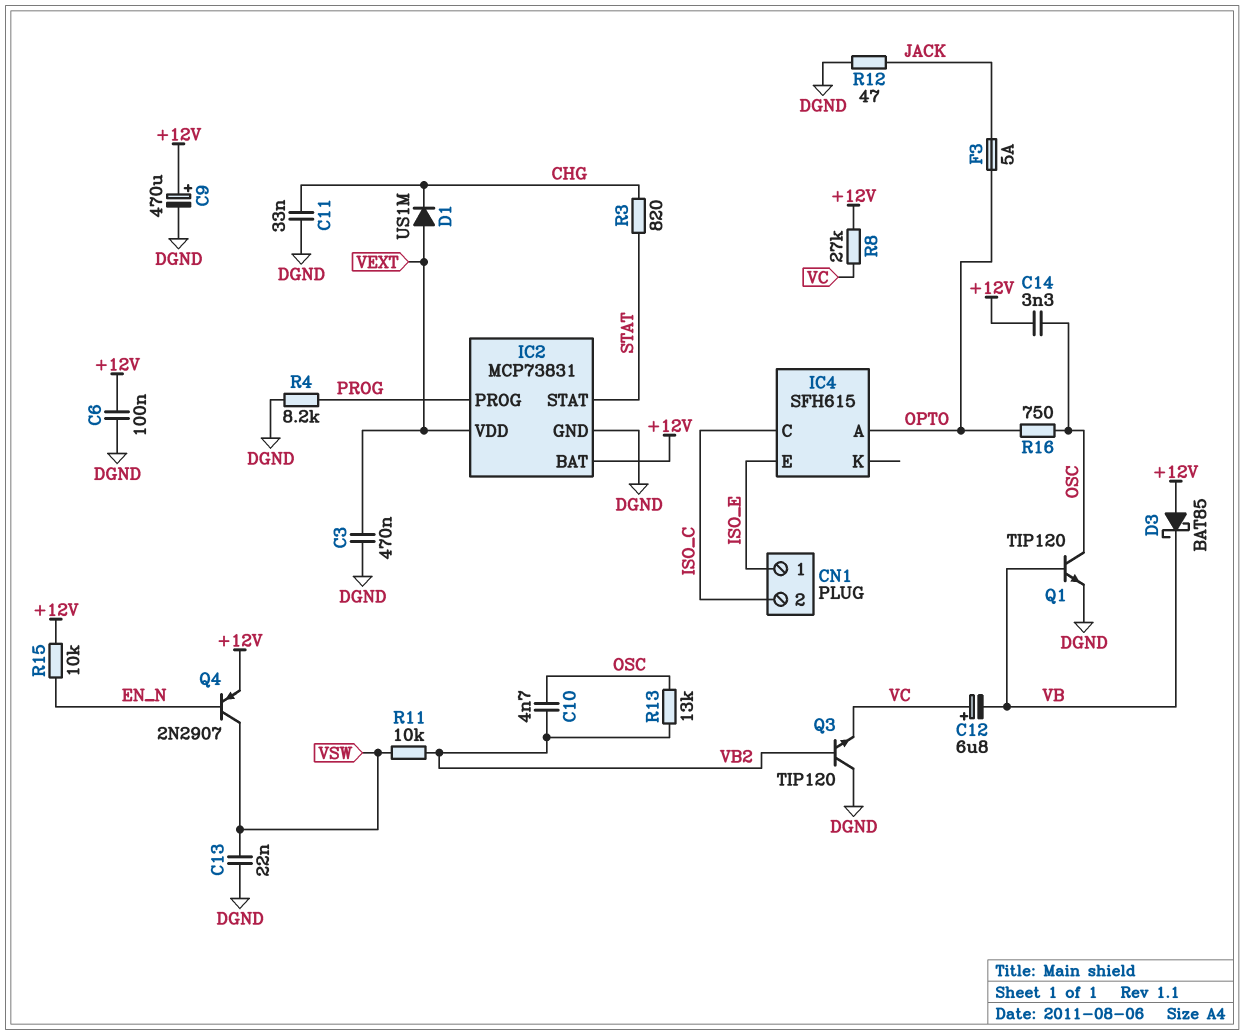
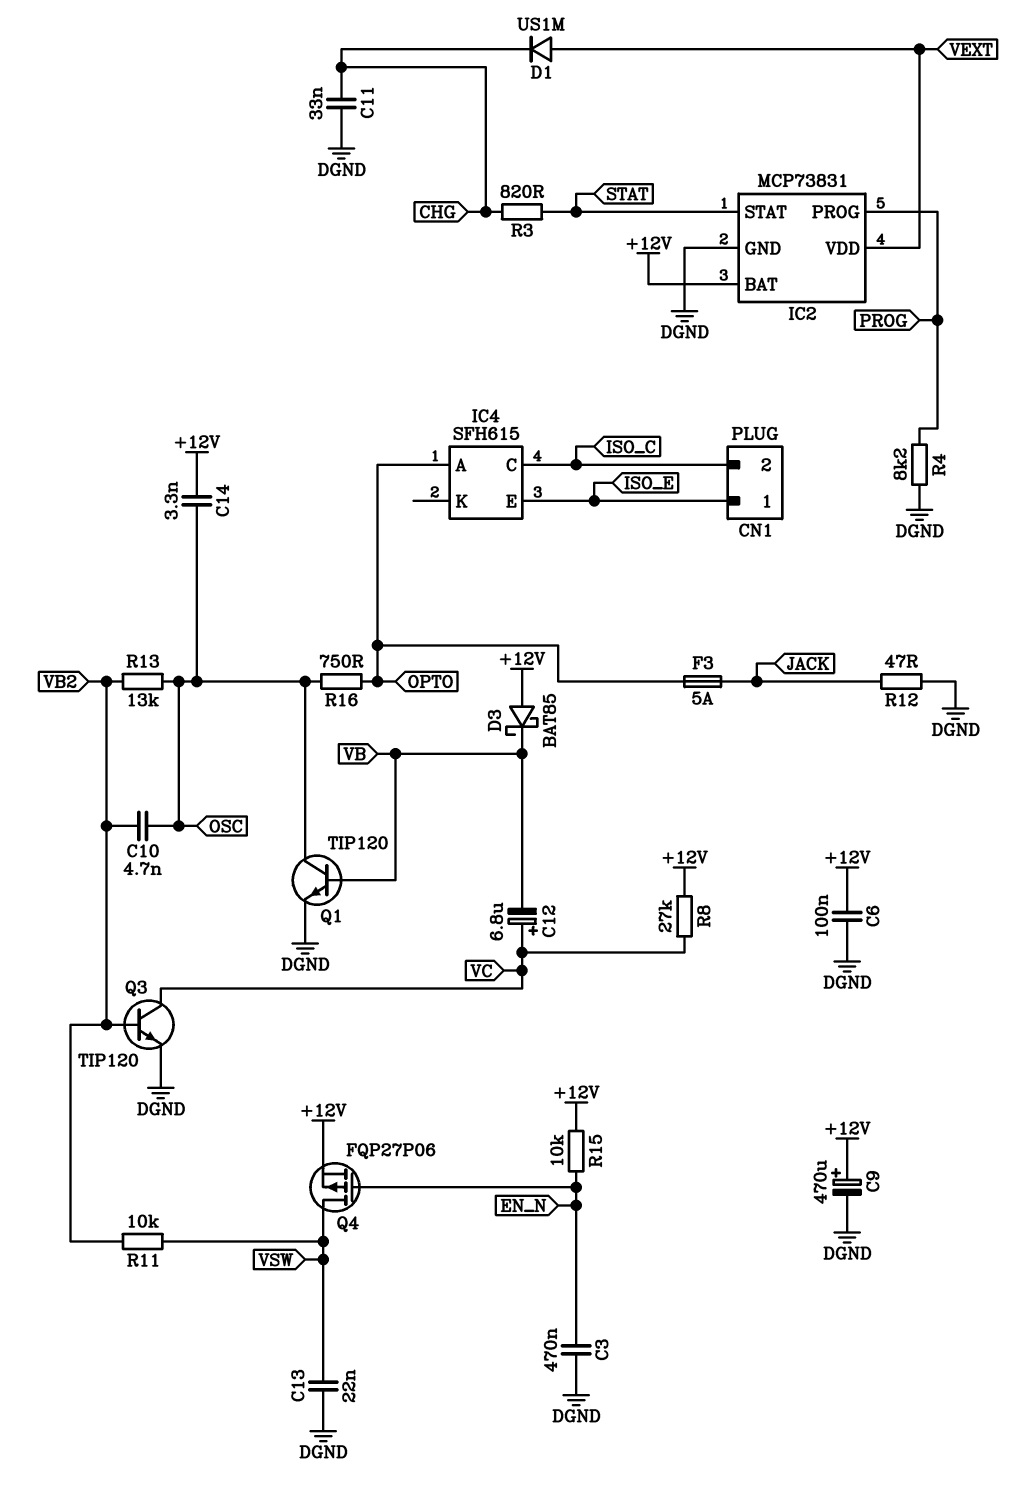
C3: 470nF (DGND, VEXT) -> 470nF (DGND, EN_N)
Q3: NPN TIP120 (B VB2, C DGND, E VC) -> NPN TIP120 (B VB2, C VC, E DGND)
Q4: PNP 2N2907 (B EN_N, C VSW, E +12V) -> PMOS FQP27P06 (G EN_N, D VSW, S +12V)

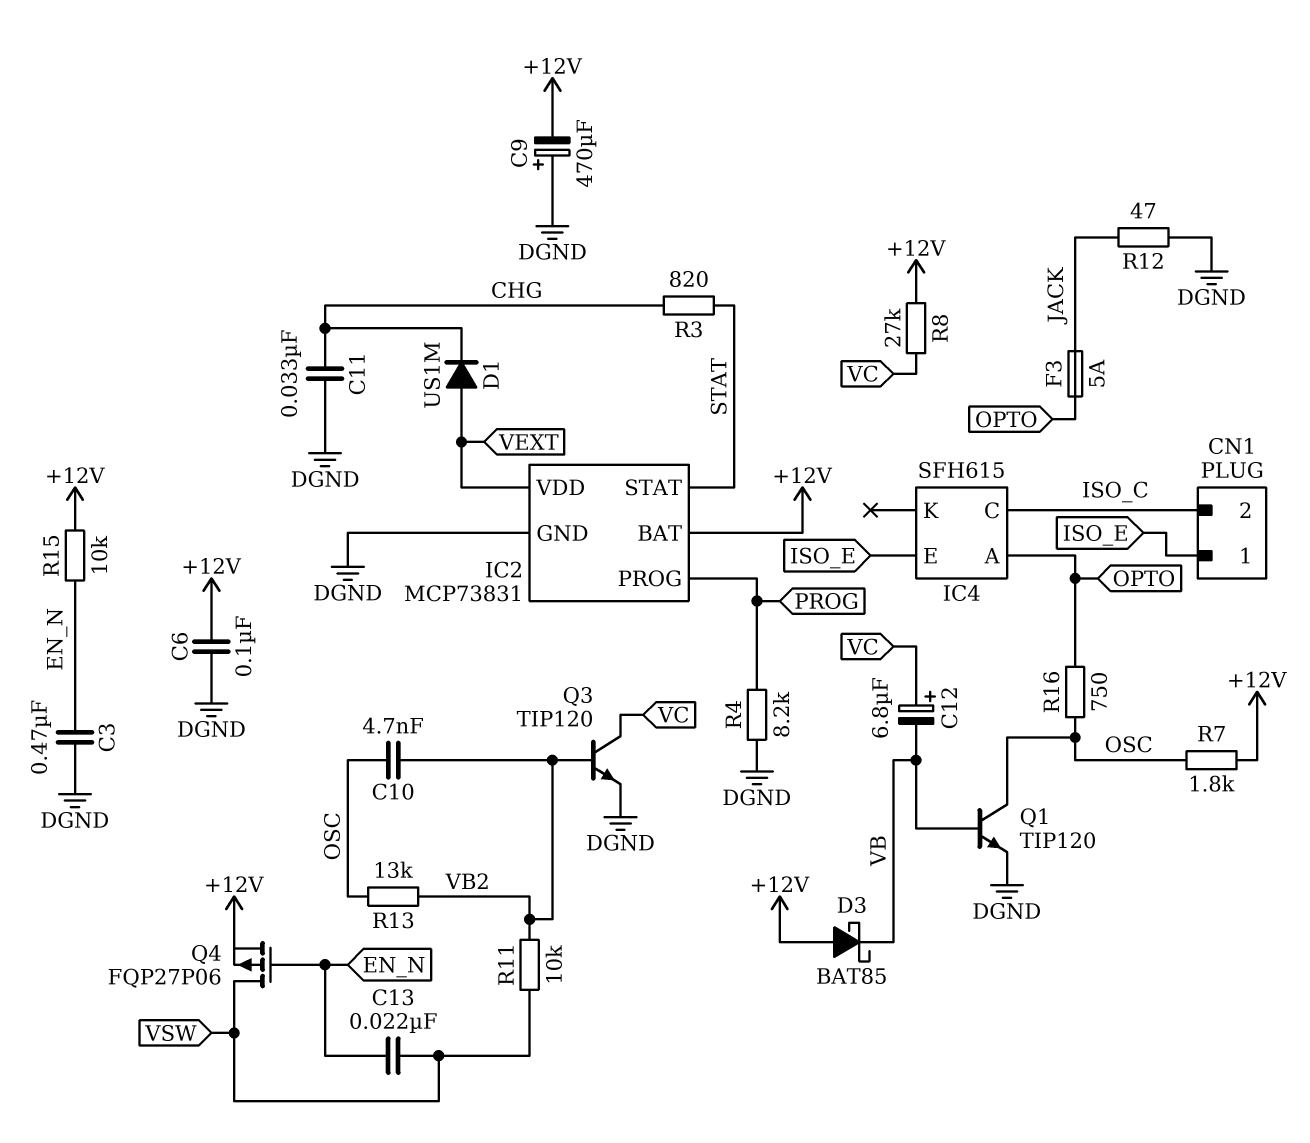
C9: 470uF (plus +12V, minus DGND) -> 470uF (plus DGND, minus +12V)
C13: 22nF (DGND, VSW) -> 22nF (EN_N, VSW)
C14: 3.3nF (+12V, OSC) -> none
R7: none -> 1.8k (+12V, OSC)

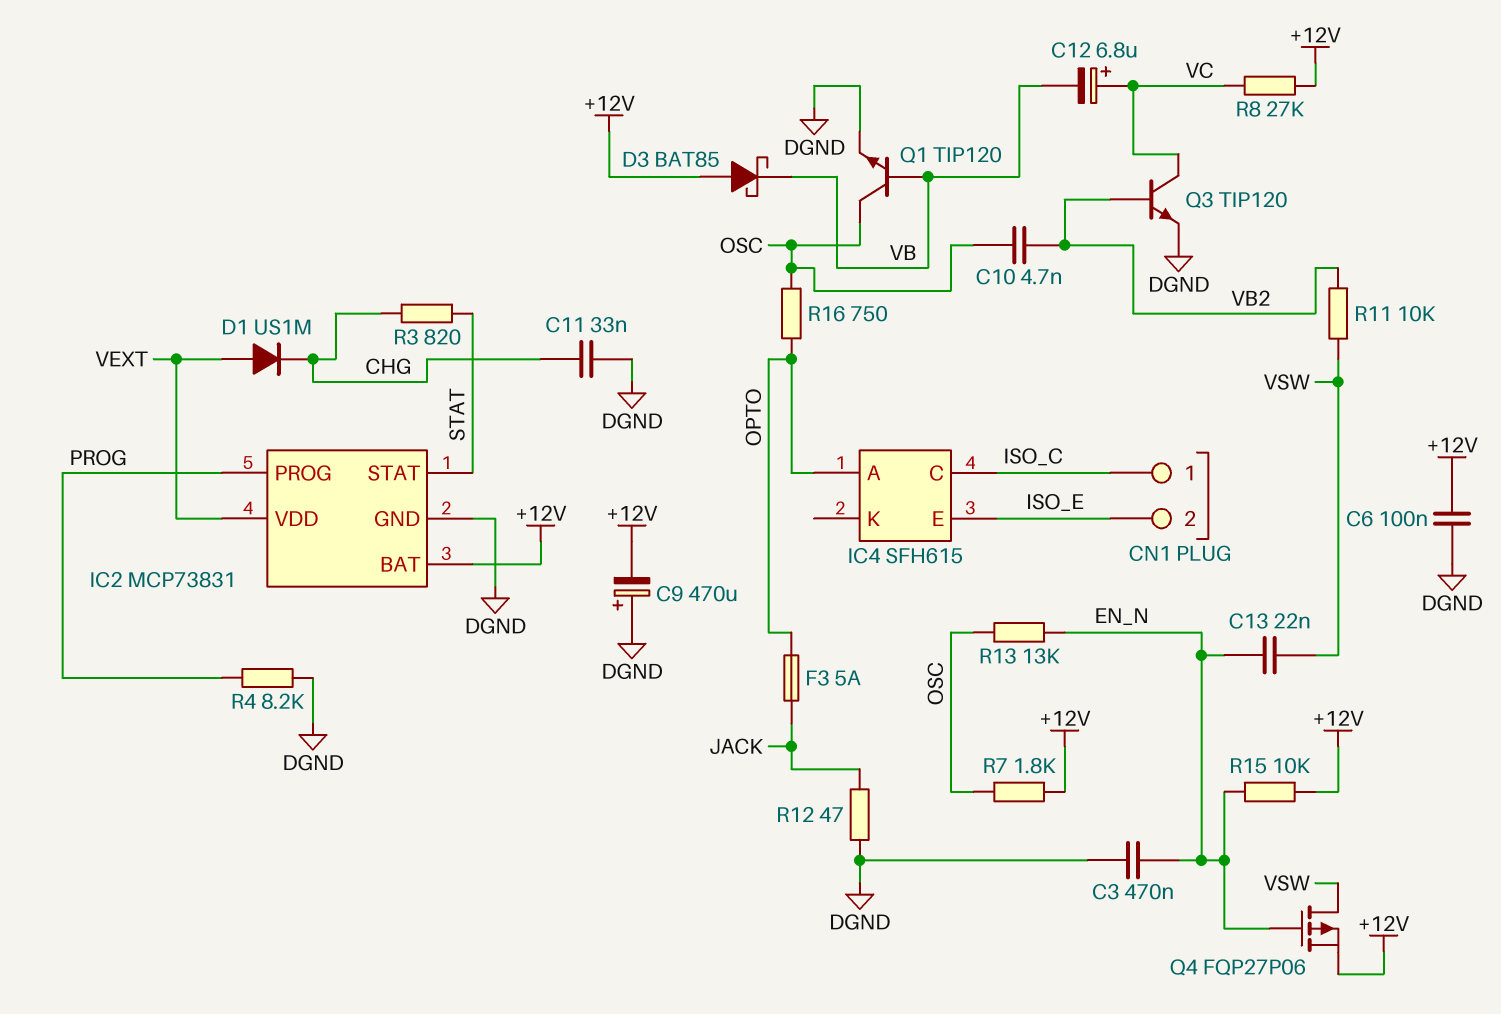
CN1 pin 1: ISO_E -> ISO_C
CN1 pin 2: ISO_C -> ISO_E
R13: 13k (OSC, VB2) -> 13k (EN_N, OSC)

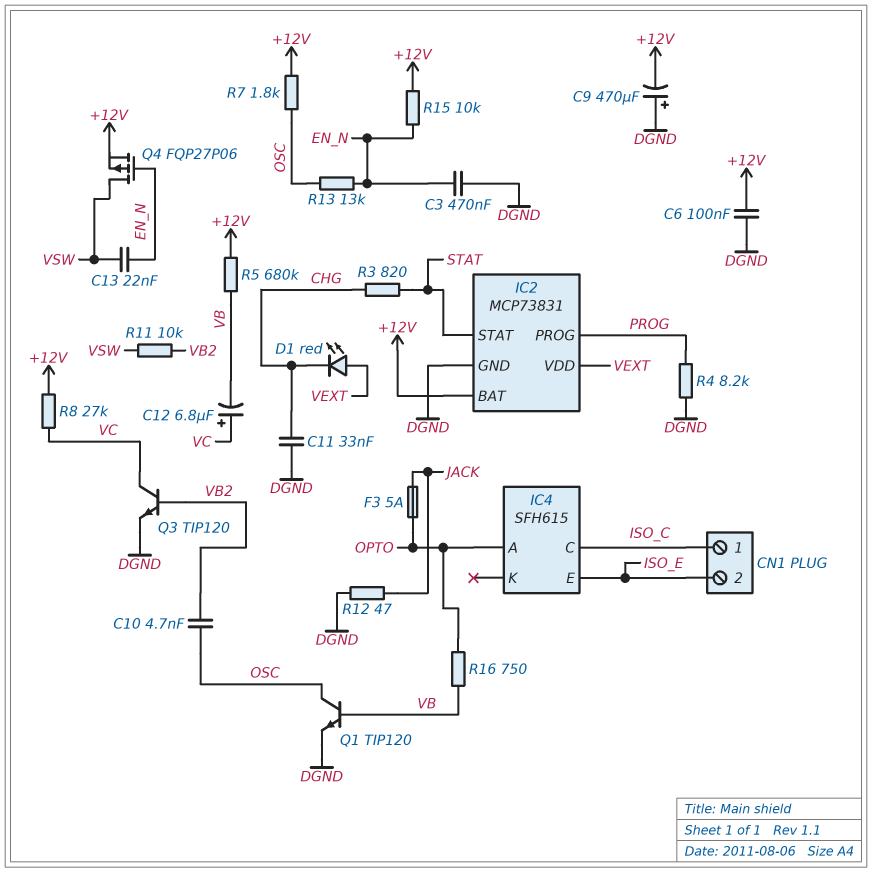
D1: diode US1M (A VEXT, K CHG) -> LED red (A VEXT, K CHG)
D3: schottky BAT85 (A +12V, K VB) -> none
R5: none -> 680k (+12V, VB)
R16: 750 (OPTO, OSC) -> 750 (OPTO, VB)

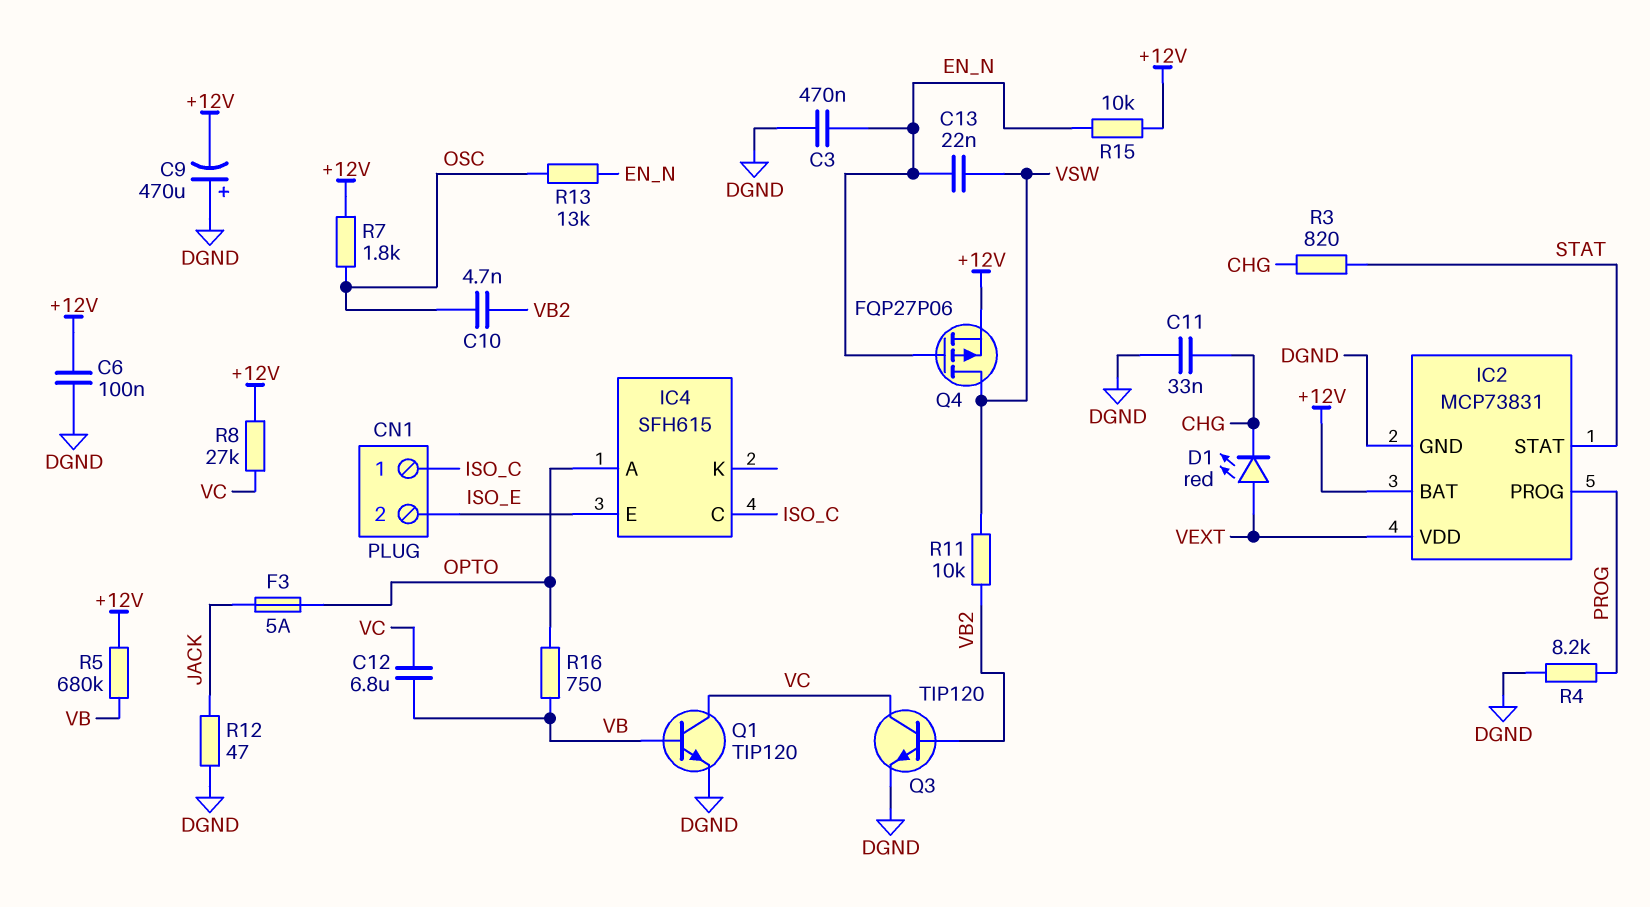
C12: 6.8uF (plus VC, minus VB) -> 6.8uF (VB, VC)
Q1: NPN TIP120 (B VB, C OSC, E DGND) -> NPN TIP120 (B VB, C VC, E DGND)

